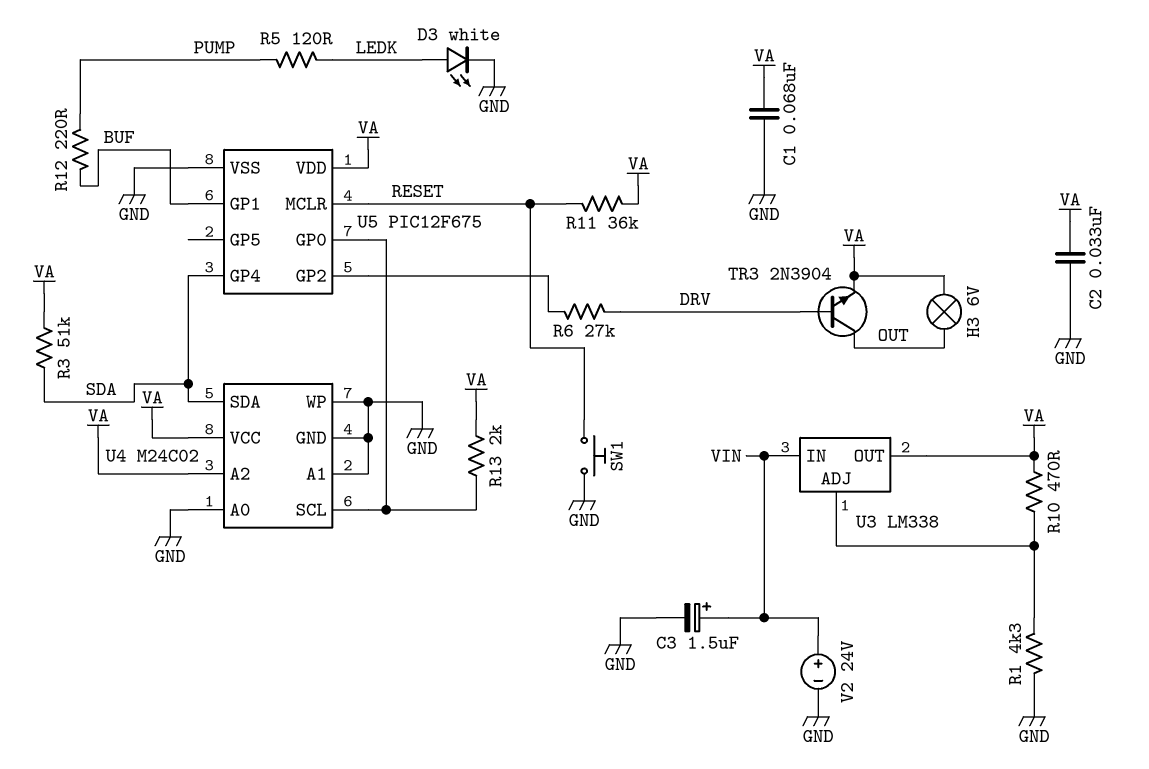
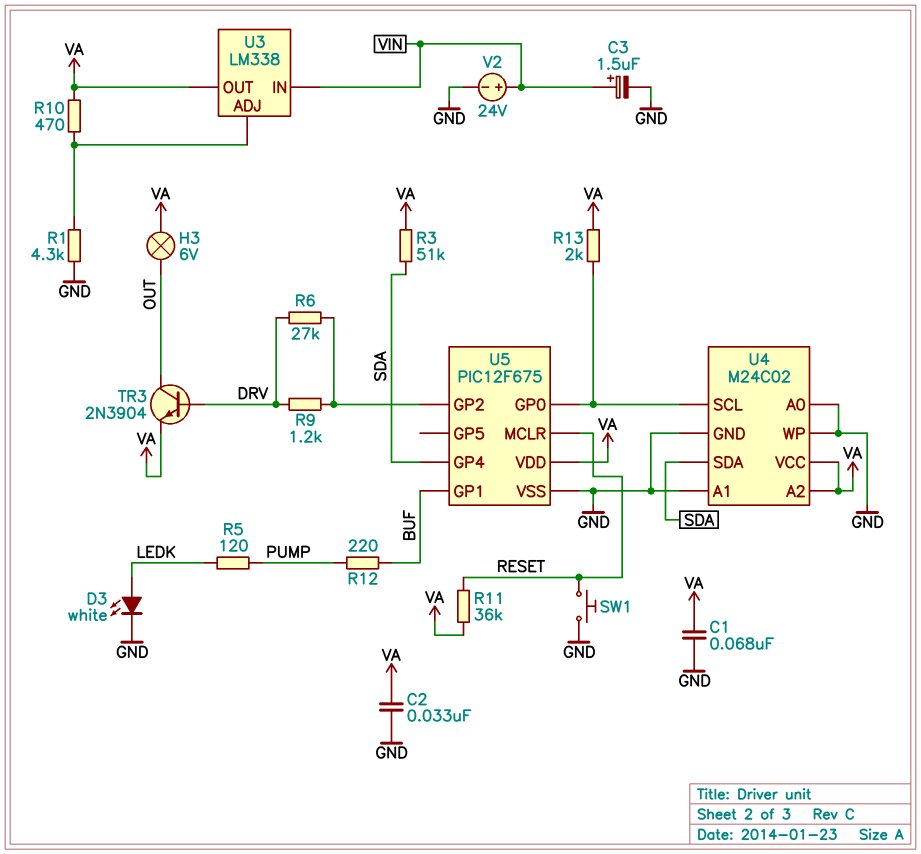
R9: none -> 1.2k (DRV, U5/GP2)

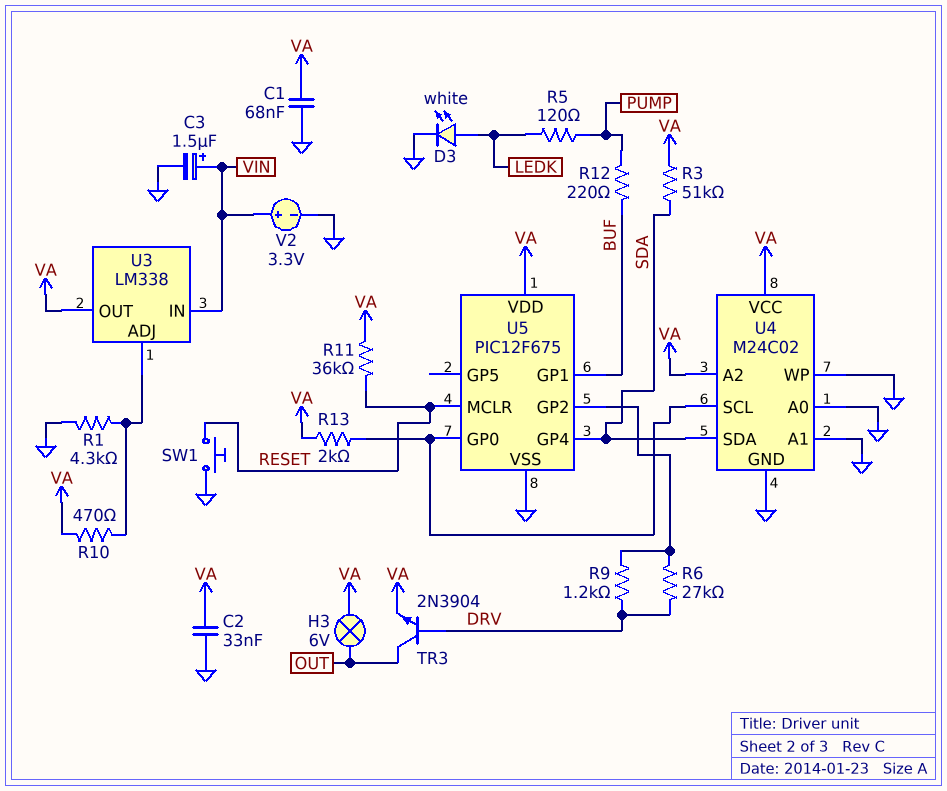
V2: 24V (plus VIN, minus GND) -> 3.3V (plus VIN, minus GND)

